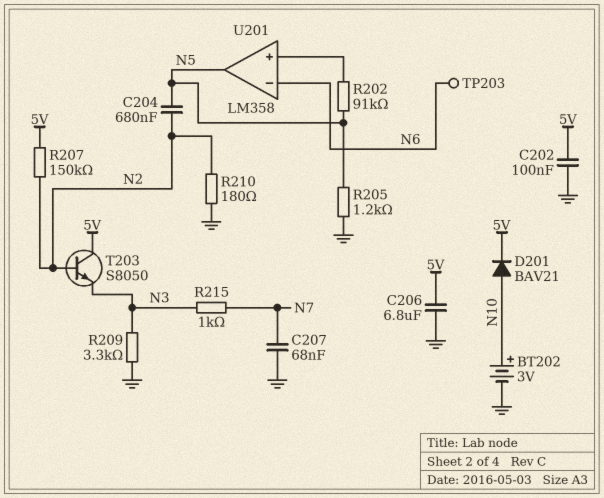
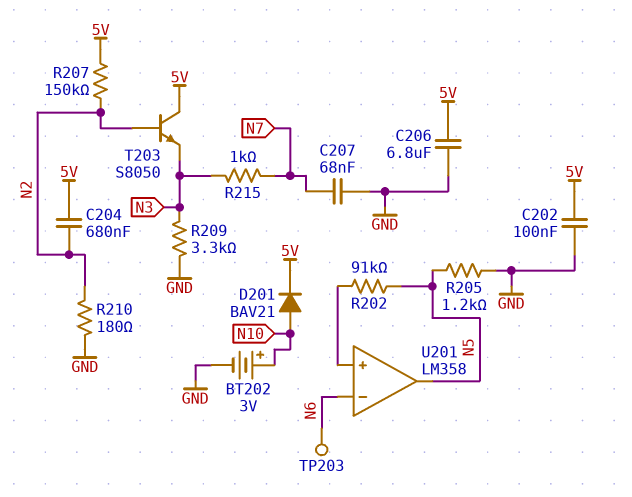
C204: 680nF (N2, N5) -> 680nF (5V, N2)

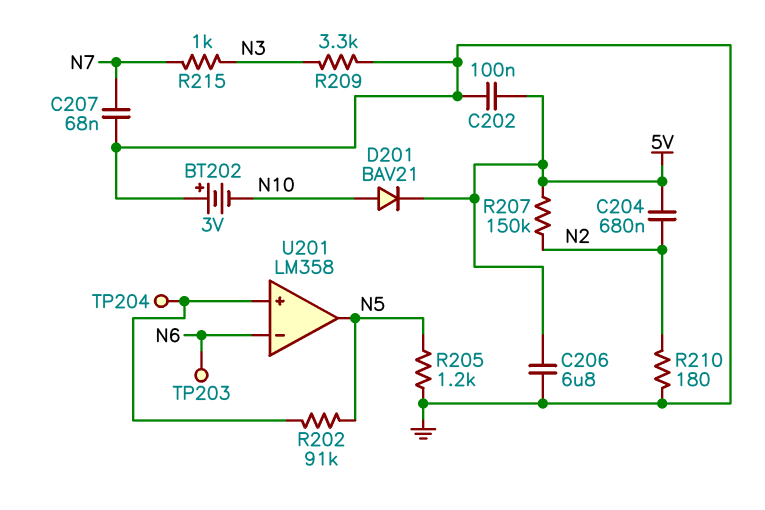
BT202: 3V (plus N10, minus GND) -> 3V (plus GND, minus N10)
T203: NPN S8050 (B N2, C 5V, E N3) -> none
TP204: none -> test point (U201/in+)

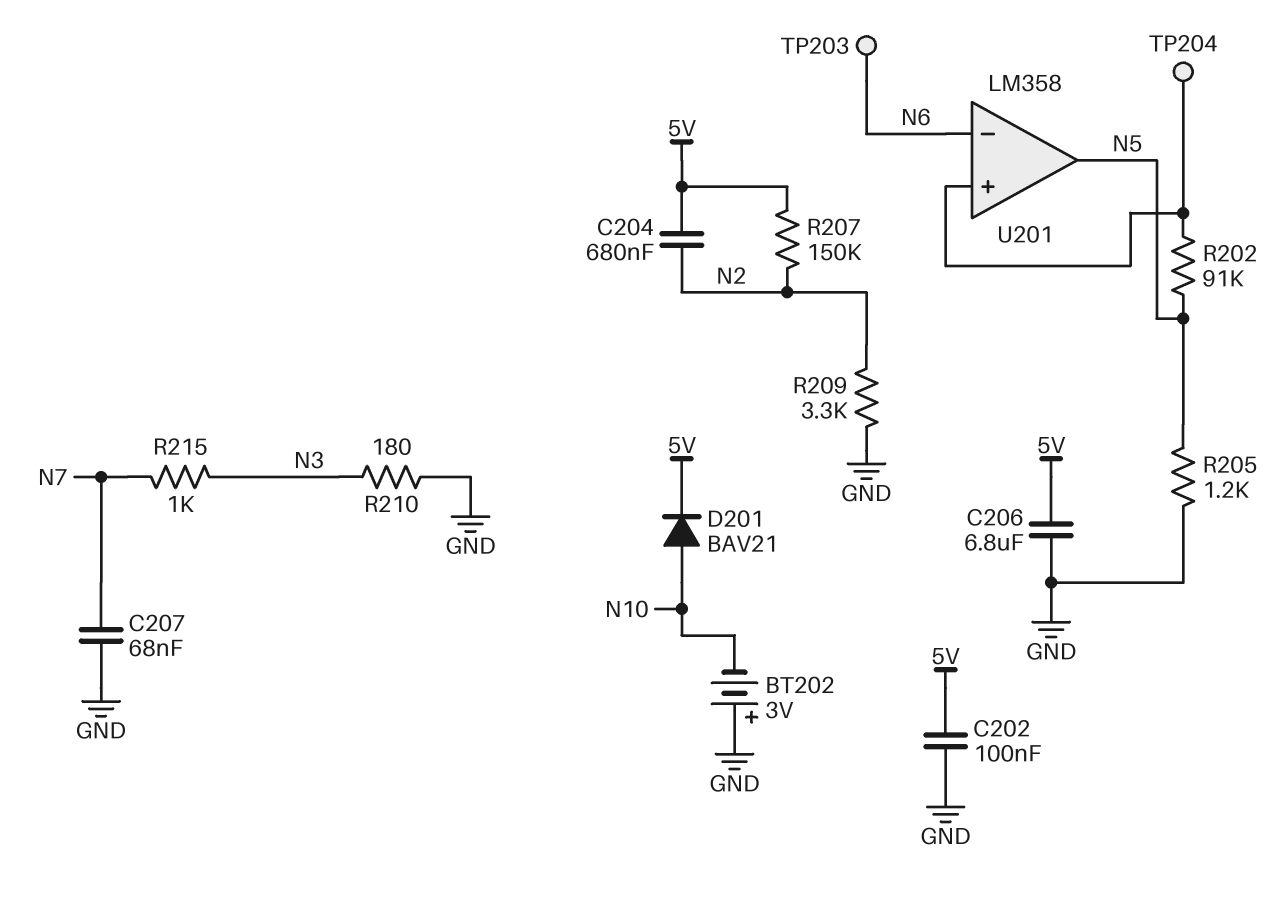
R209: 3.3k (GND, N3) -> 3.3k (GND, N2)
R210: 180 (GND, N2) -> 180 (GND, N3)

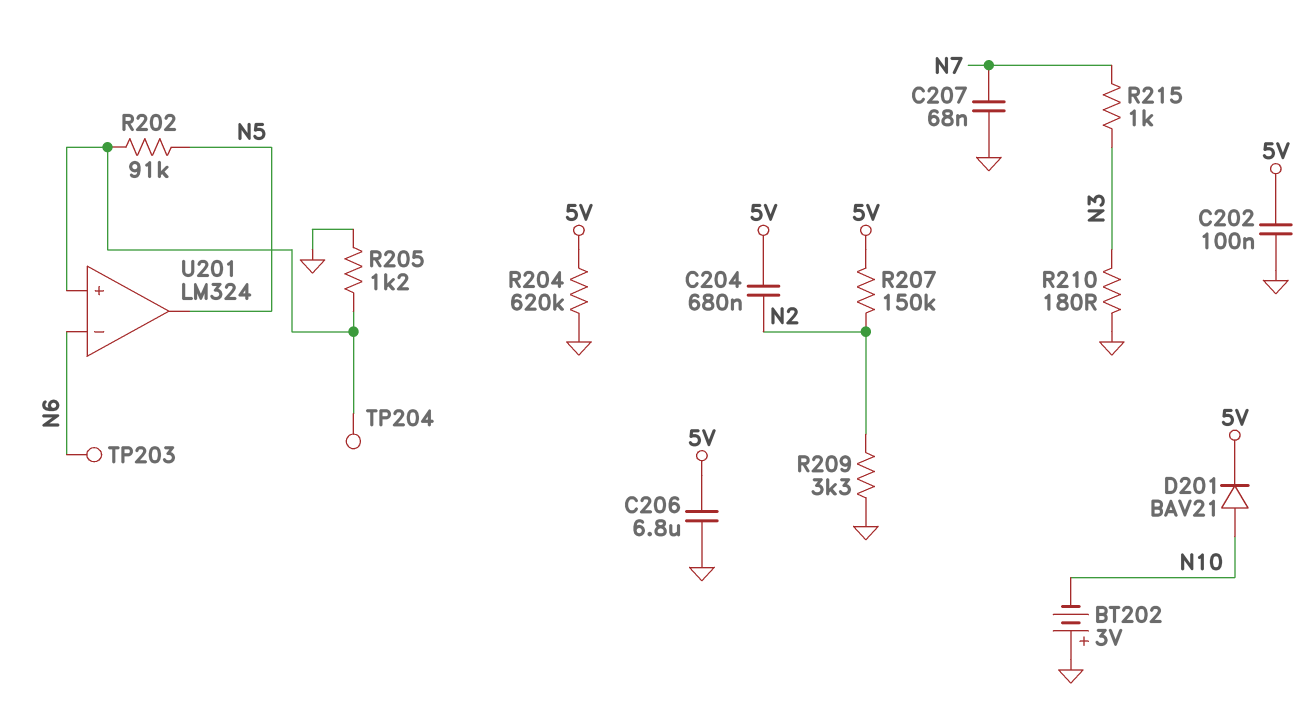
R204: none -> 620k (5V, GND)
R205: 1.2k (GND, N5) -> 1.2k (GND, U201/in+)
U201: LM358 -> LM324

